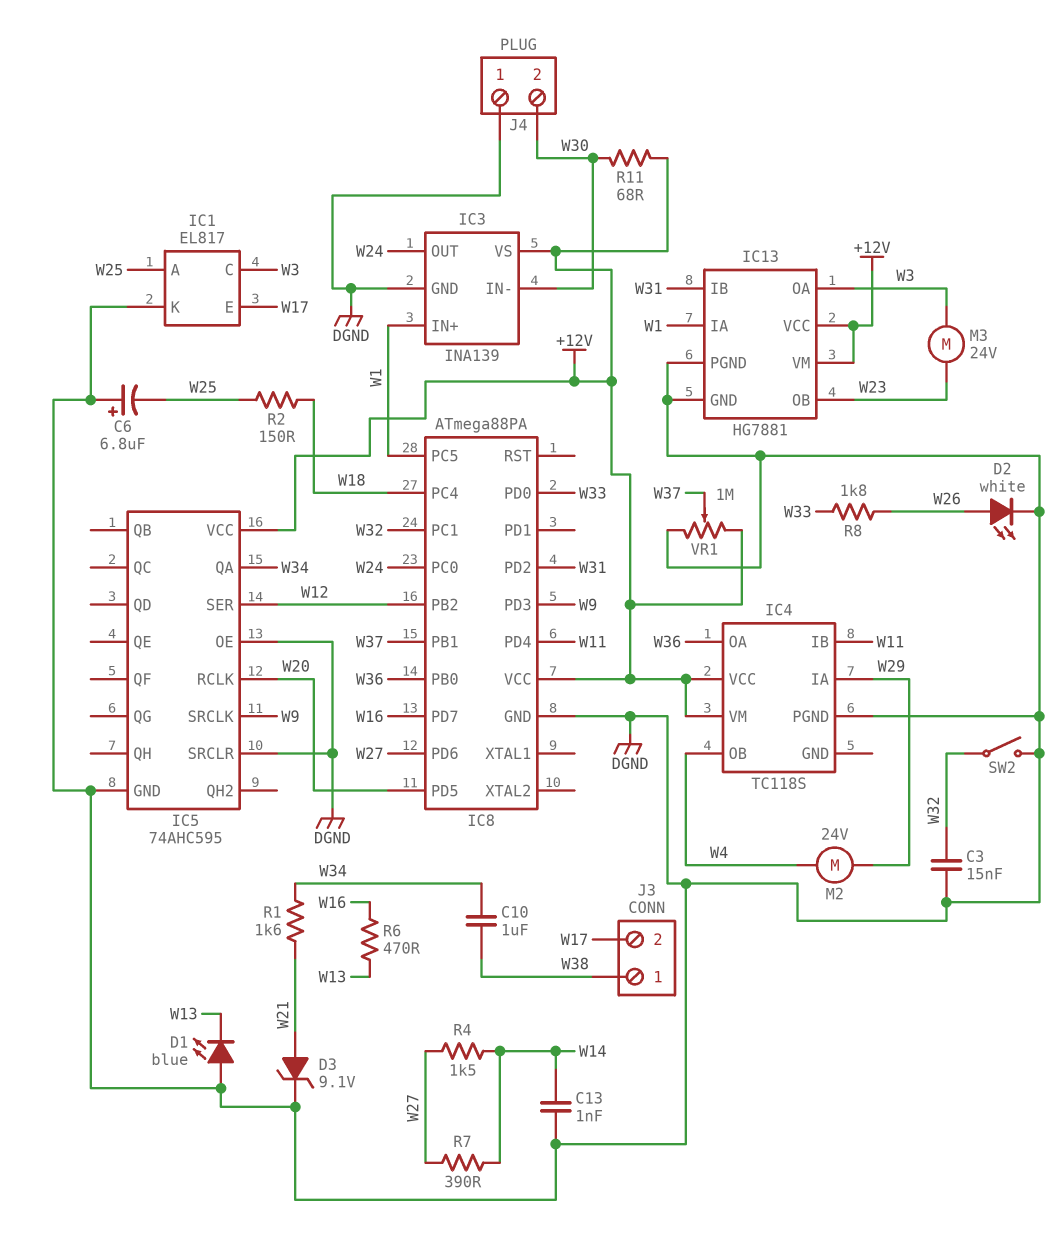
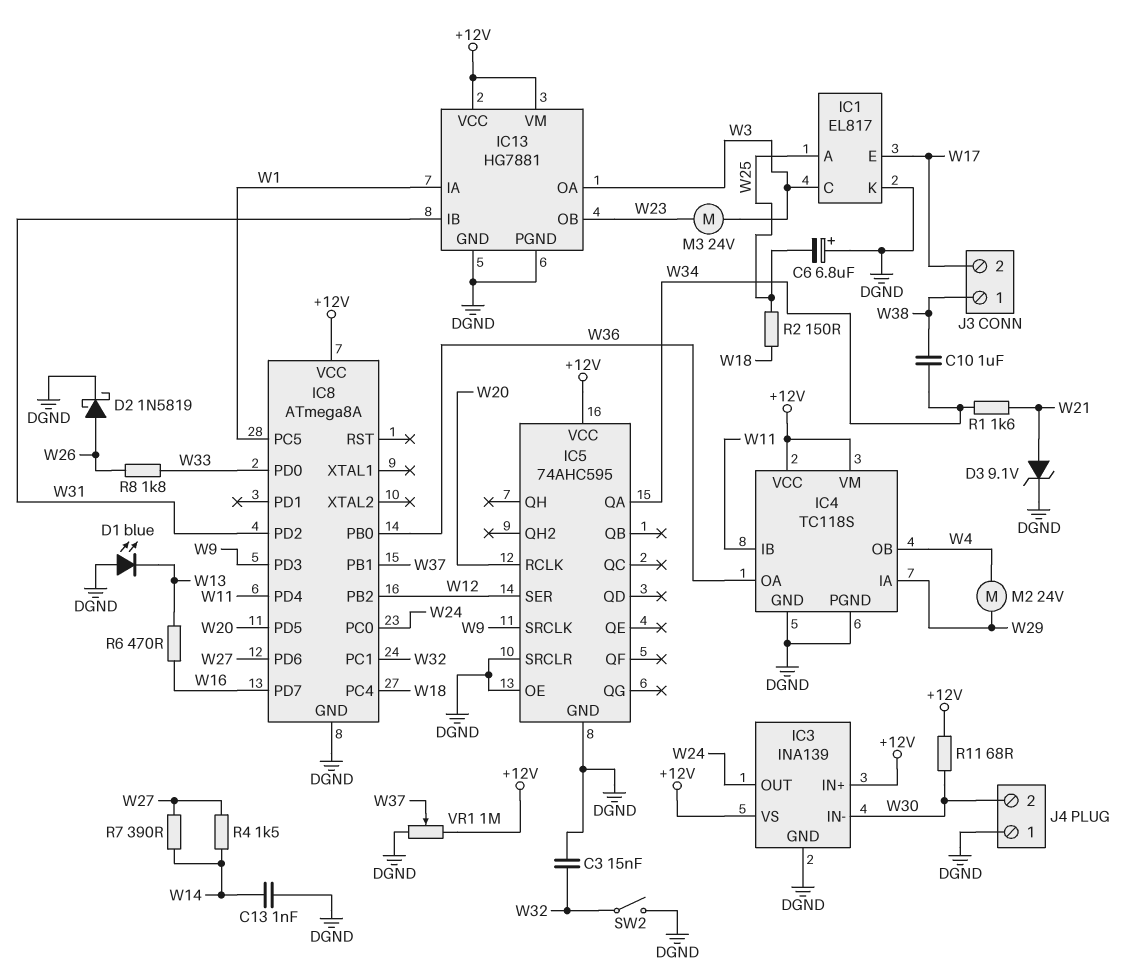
D2: LED white (A W26, K DGND) -> schottky 1N5819 (A W26, K DGND)
IC3 pin IN+: W1 -> +12V
IC4 pin GND: none -> DGND
IC8: ATmega88PA -> ATmega8A

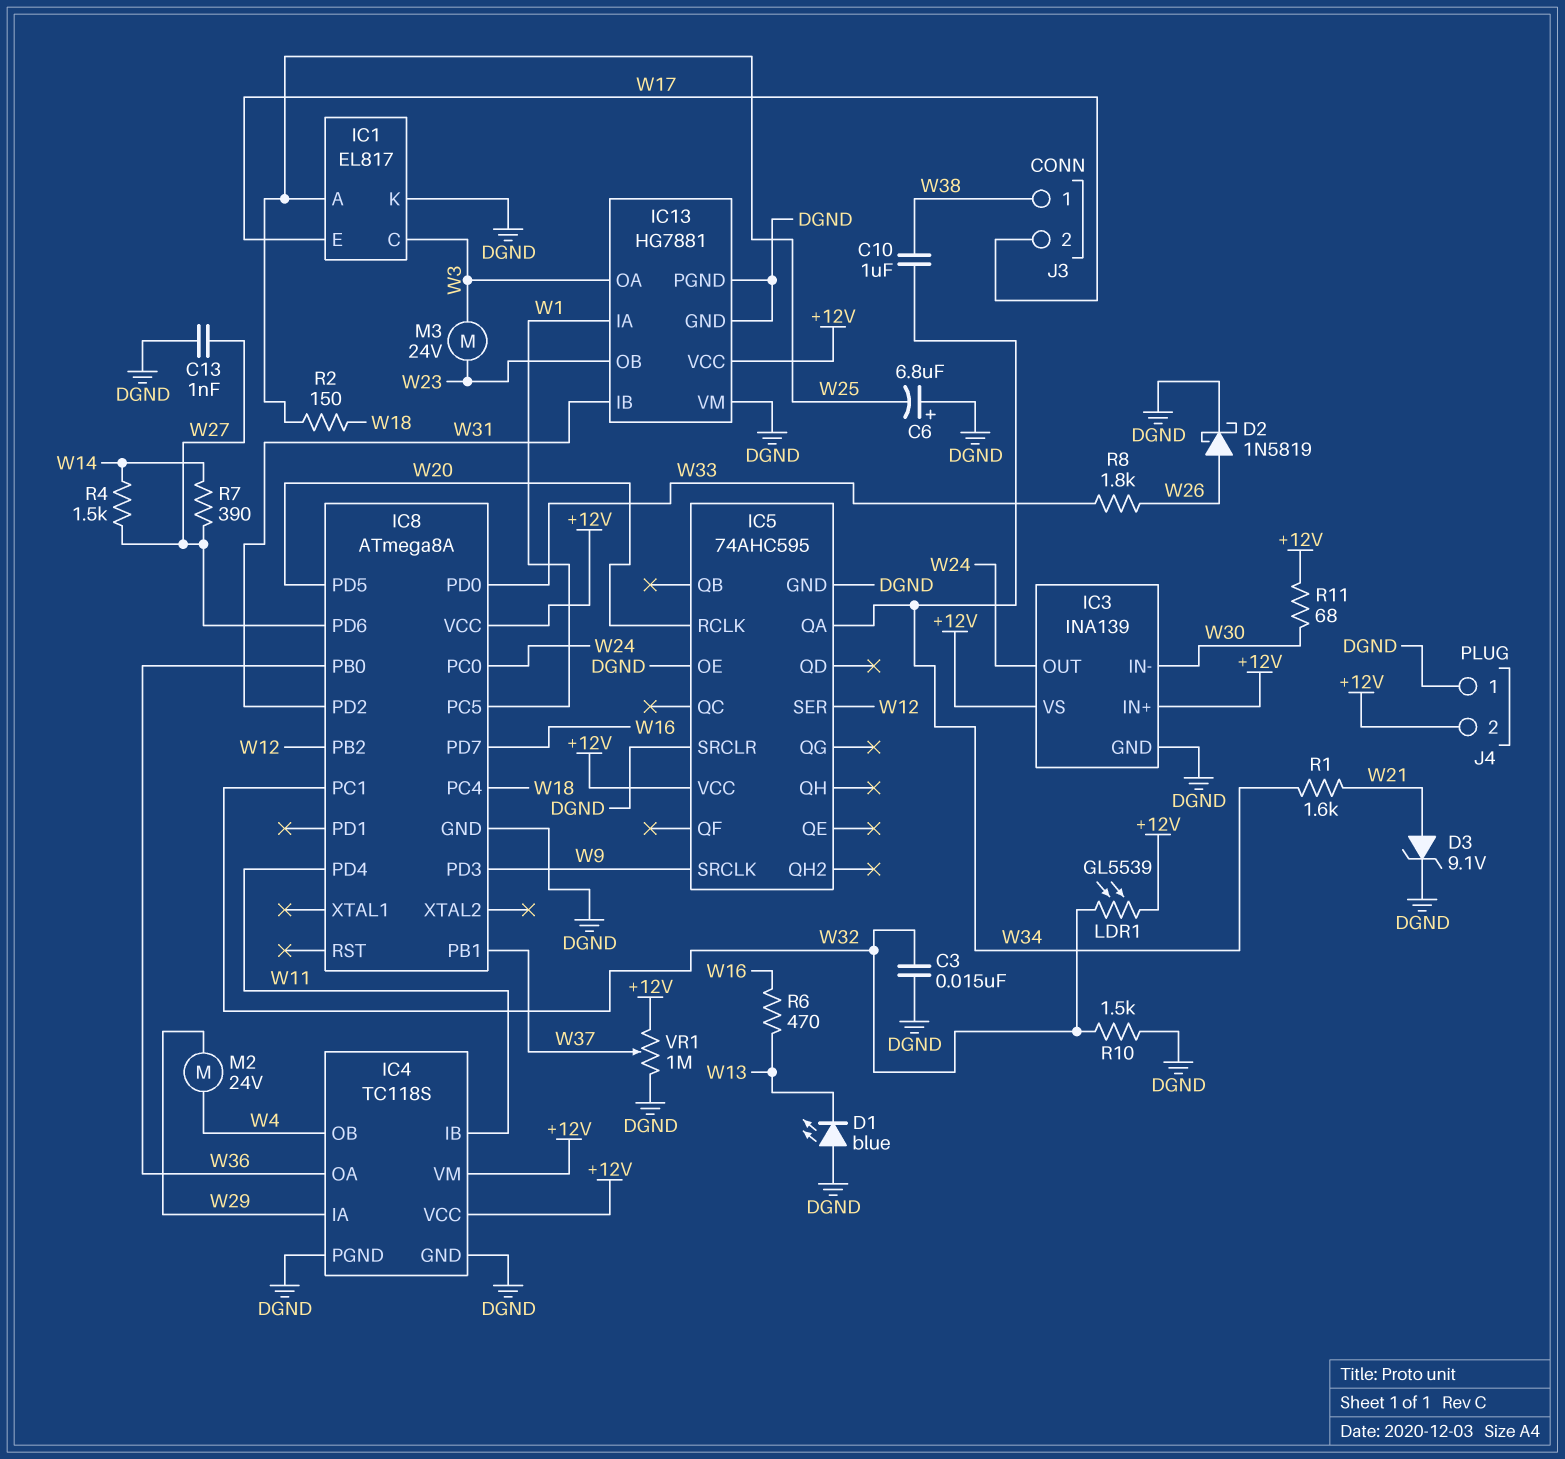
C13: 1nF (DGND, W14) -> 1nF (DGND, W27)
IC13 pin VM: +12V -> DGND
J4 pin 2: W30 -> +12V
LDR1: none -> GL5539 (+12V, W32)
R10: none -> 1.5k (DGND, W32)
SW2: switch (DGND, W32) -> none

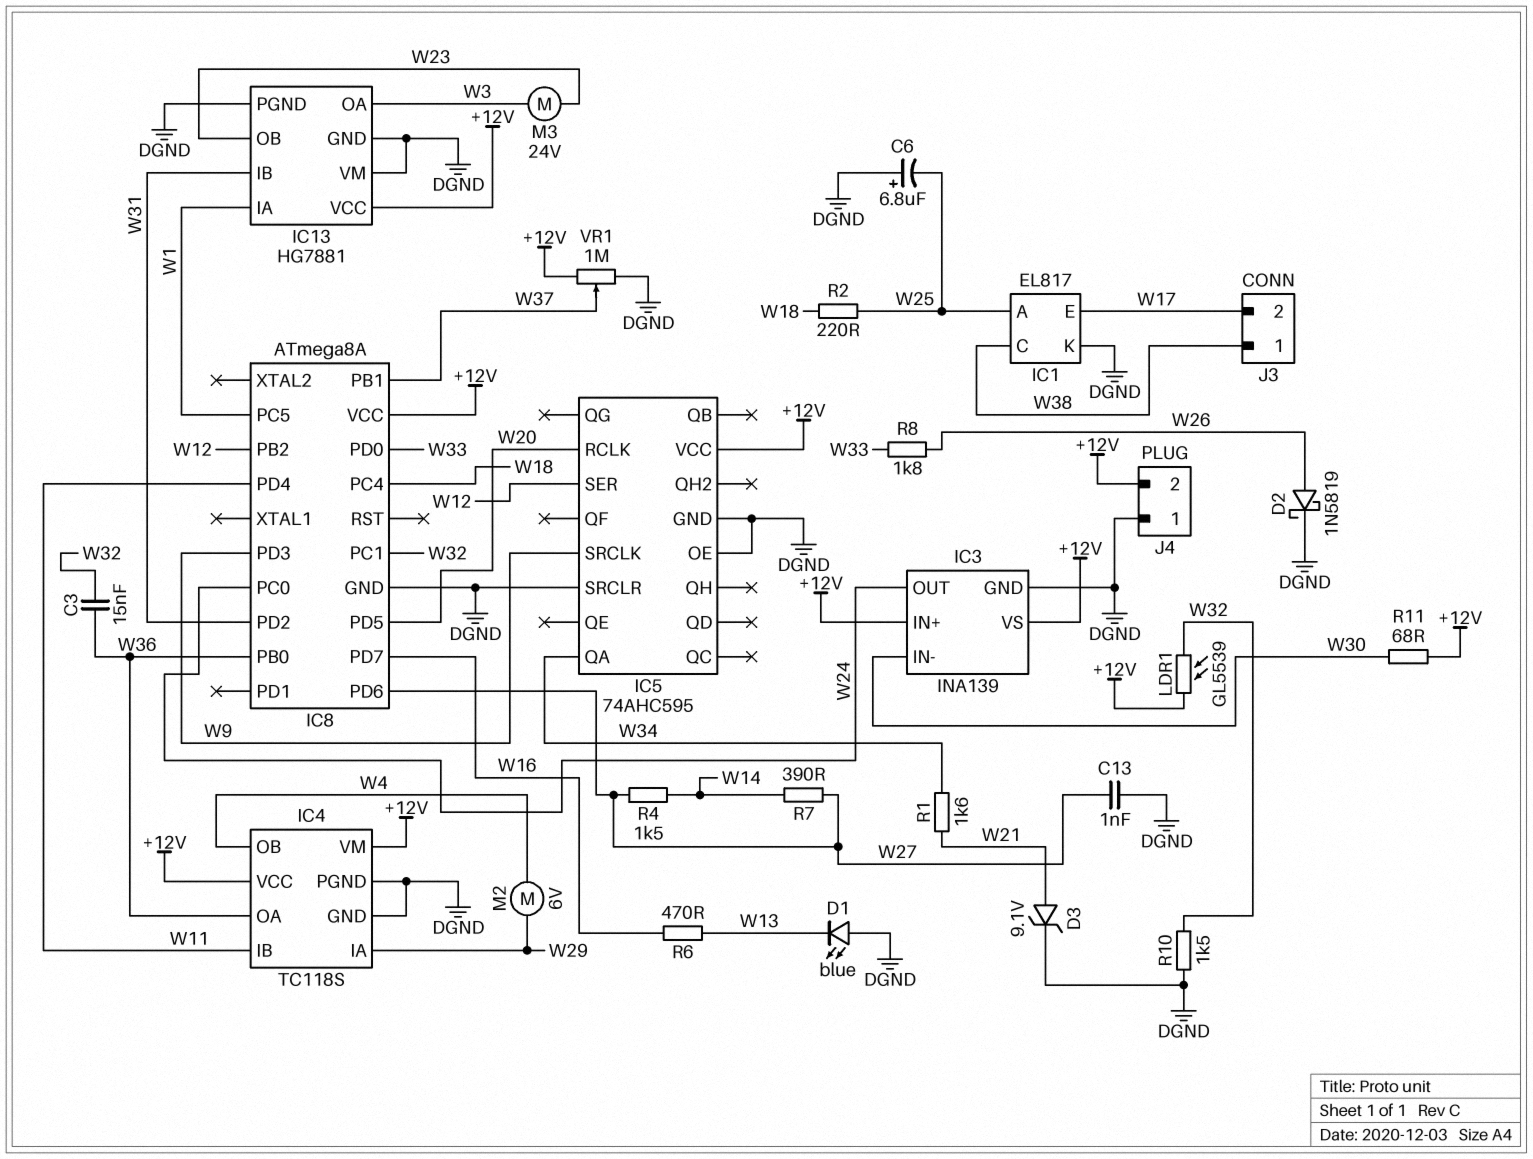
C3: 15nF (DGND, W32) -> 15nF (W32, W36)
C10: 1uF (W34, W38) -> none
IC1 pin C: W3 -> W38
M2: motor 24V (W4, W29) -> motor 6V (W4, W29)
R2: 150 (W18, W25) -> 220 (W18, W25)

